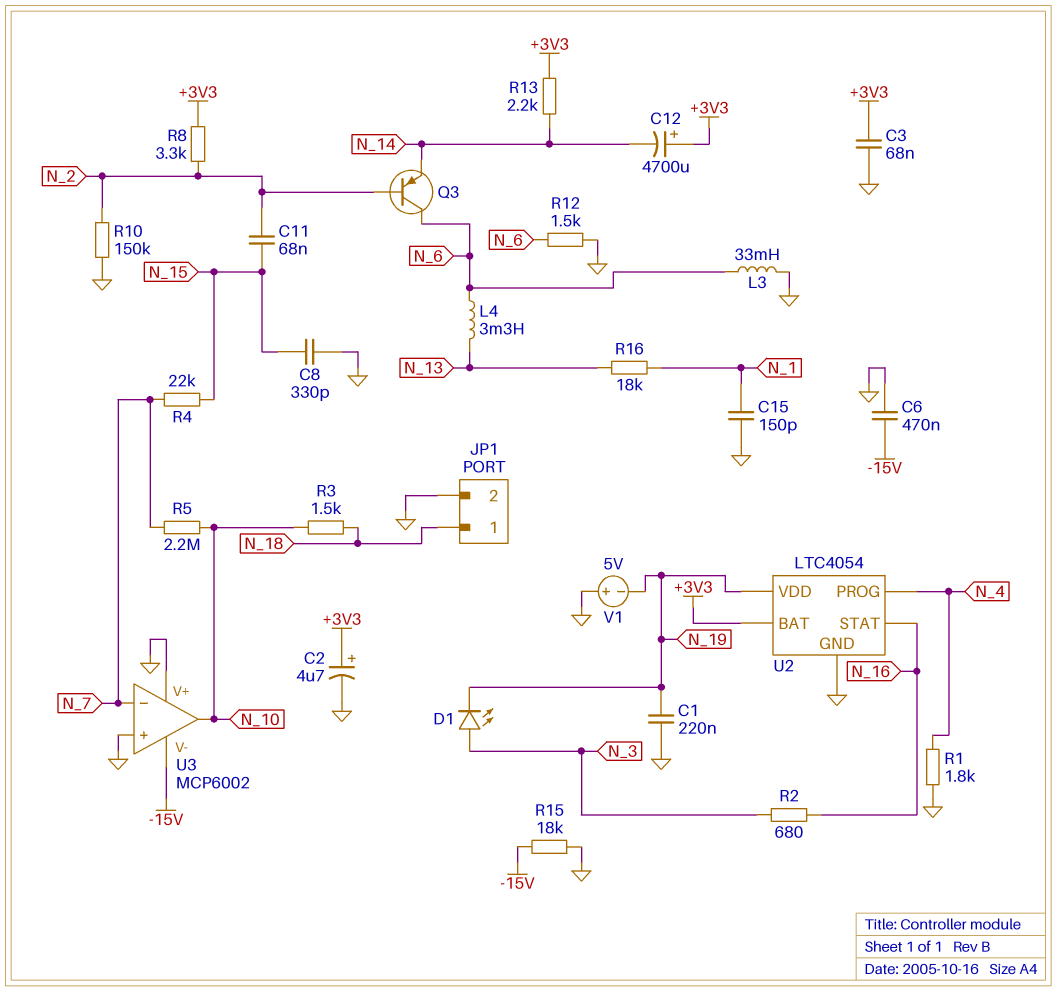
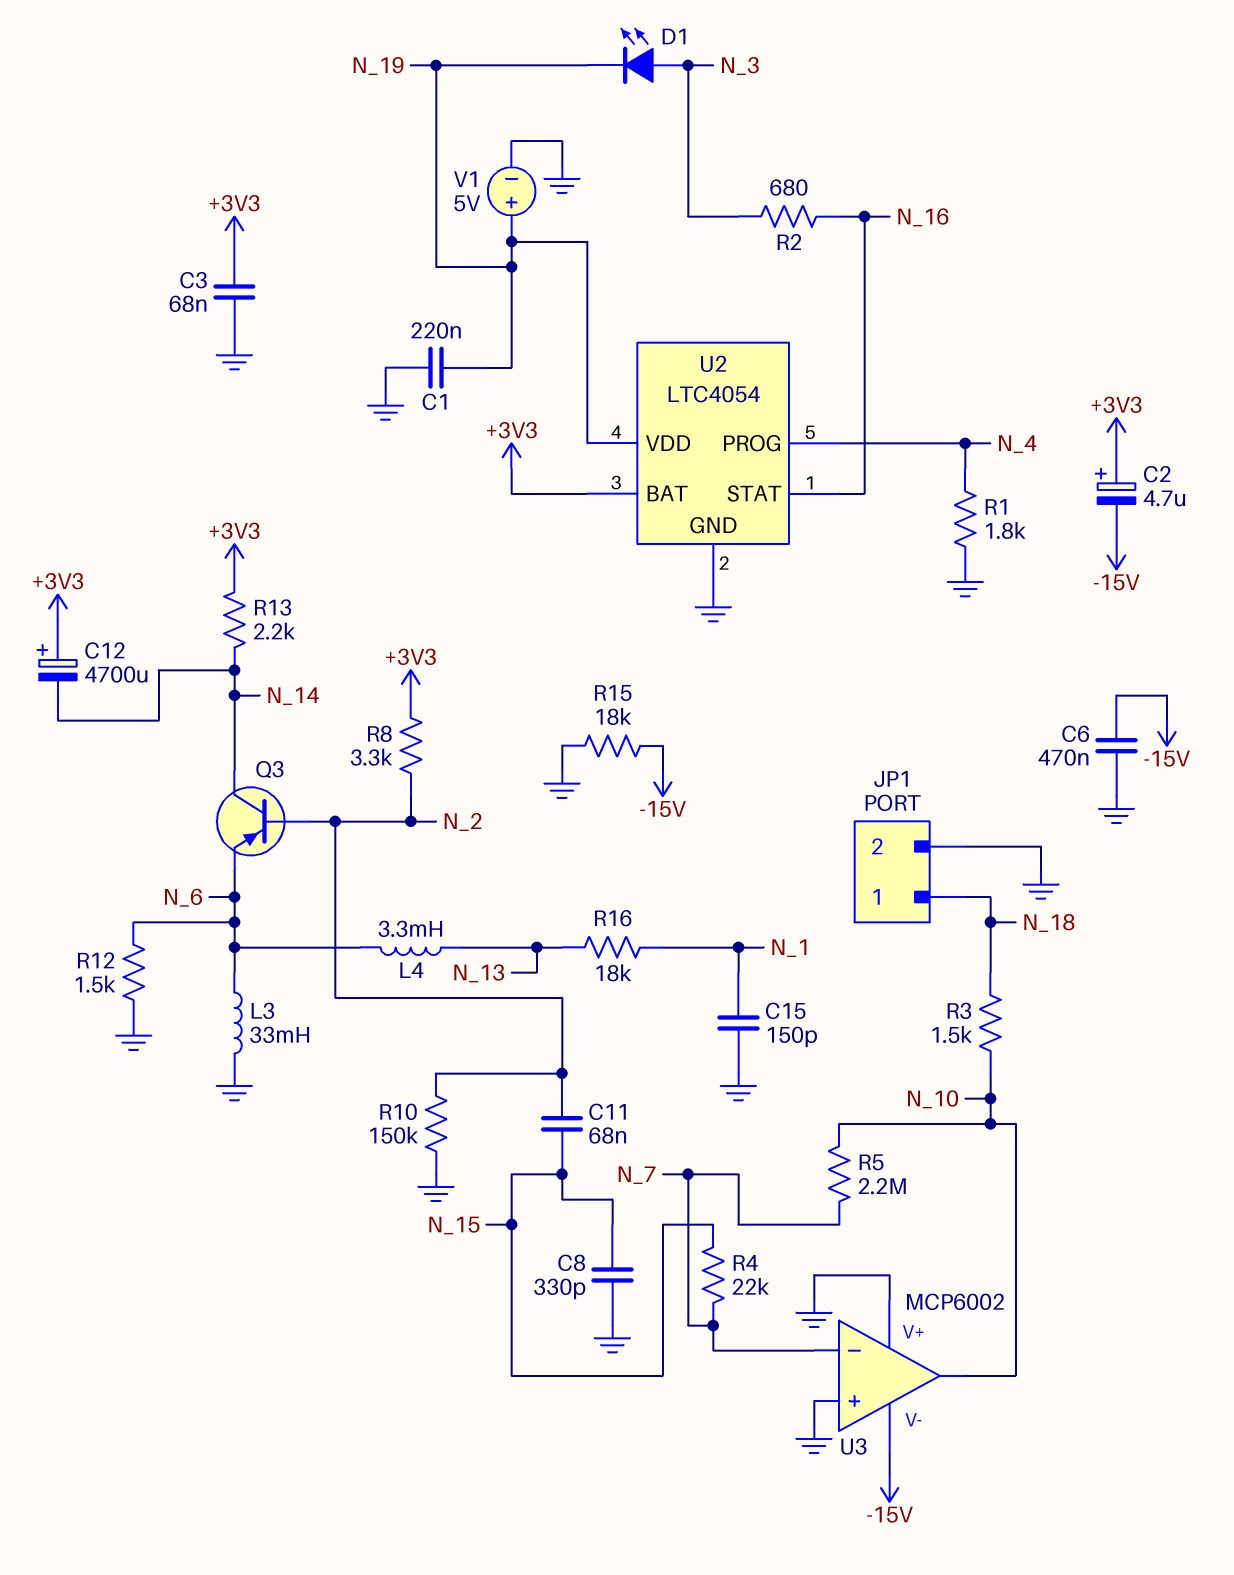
C2: 4.7uF (plus +3V3, minus GND) -> 4.7uF (plus +3V3, minus -15V)
Q3: PNP (B N_2, C N_6, E N_14) -> PNP (B N_2, C N_14, E N_6)
V1: 5V (plus GND, minus N_19) -> 5V (plus N_19, minus GND)

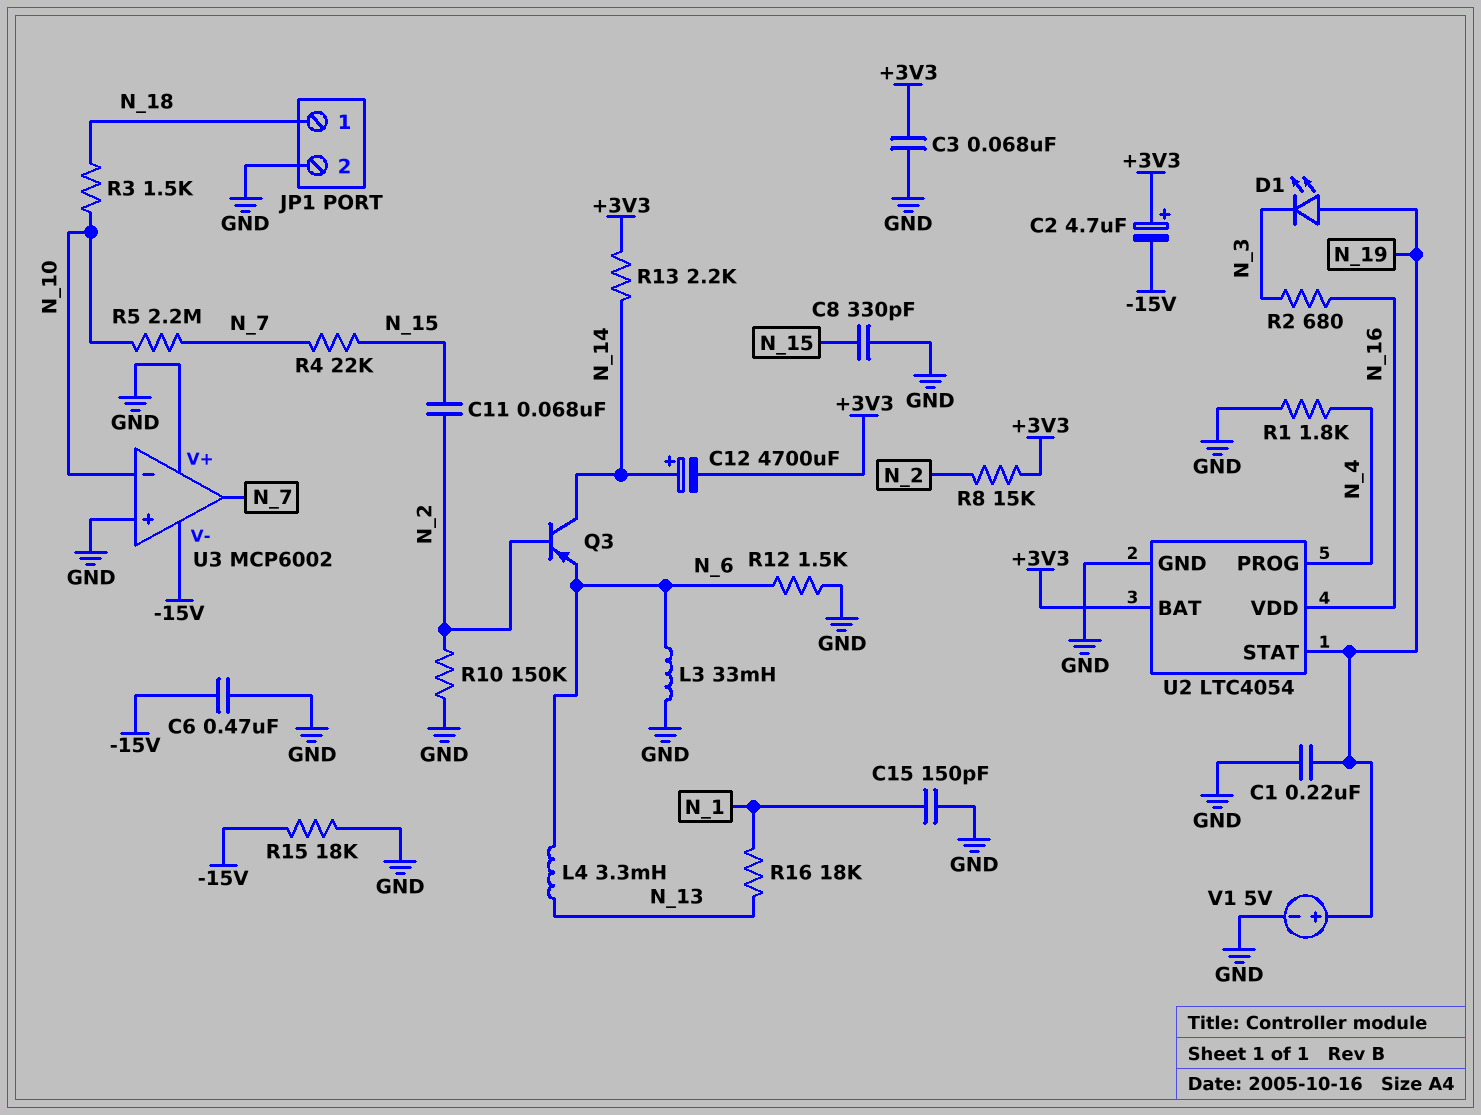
C12: 4700uF (plus +3V3, minus N_14) -> 4700uF (plus N_14, minus +3V3)
D1: LED (A N_3, K N_19) -> LED (A N_19, K N_3)
R8: 3.3k (+3V3, N_2) -> 15k (+3V3, N_2)
U2 pin STAT: N_16 -> N_19
U2 pin VDD: N_19 -> N_16
U3 pin in-: N_7 -> N_10
U3 pin out: N_10 -> N_7

